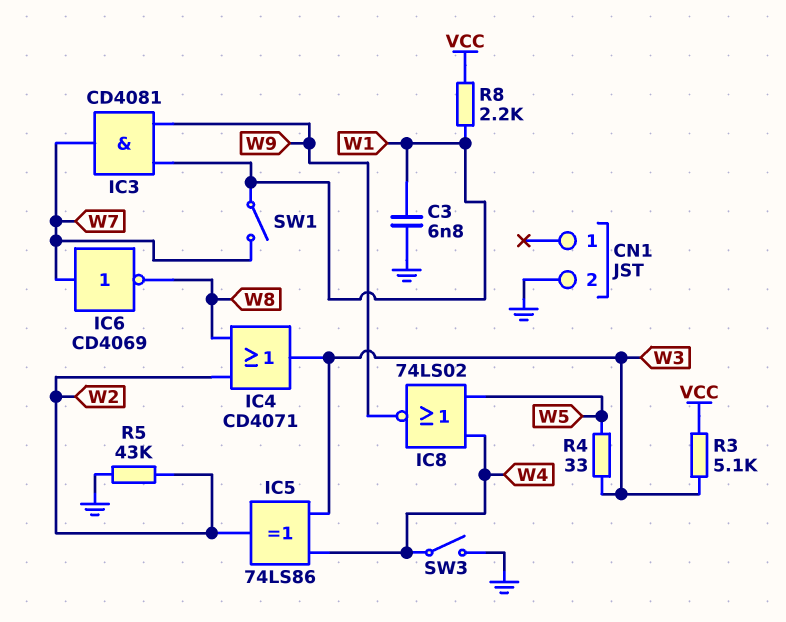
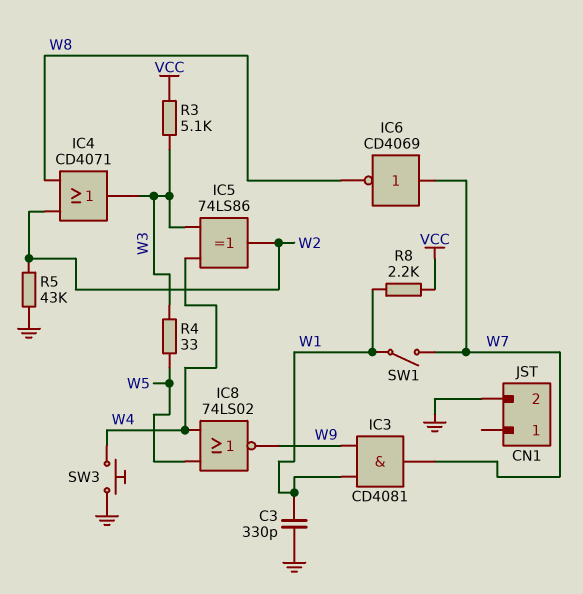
C3: 6.8nF (GND, W1) -> 330pF (GND, W1)
SW3: switch (GND, W4) -> button (GND, W4)

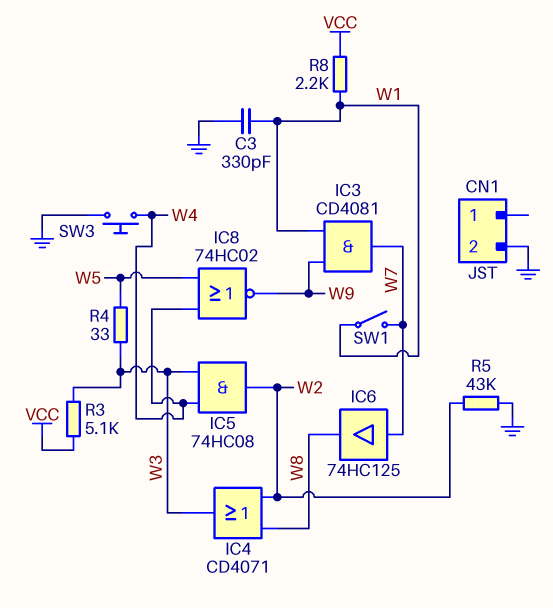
IC5: XOR 74LS86 (in W3, in W4, out W2) -> AND 74HC08 (in W3, in W4, out W2)
IC6: NOT CD4069 (in W7, out W8) -> buffer 74HC125 (in W7, out W8)
IC8: NOR 74LS02 (in W4, in W5, out W9) -> NOR 74HC02 (in W4, in W5, out W9)

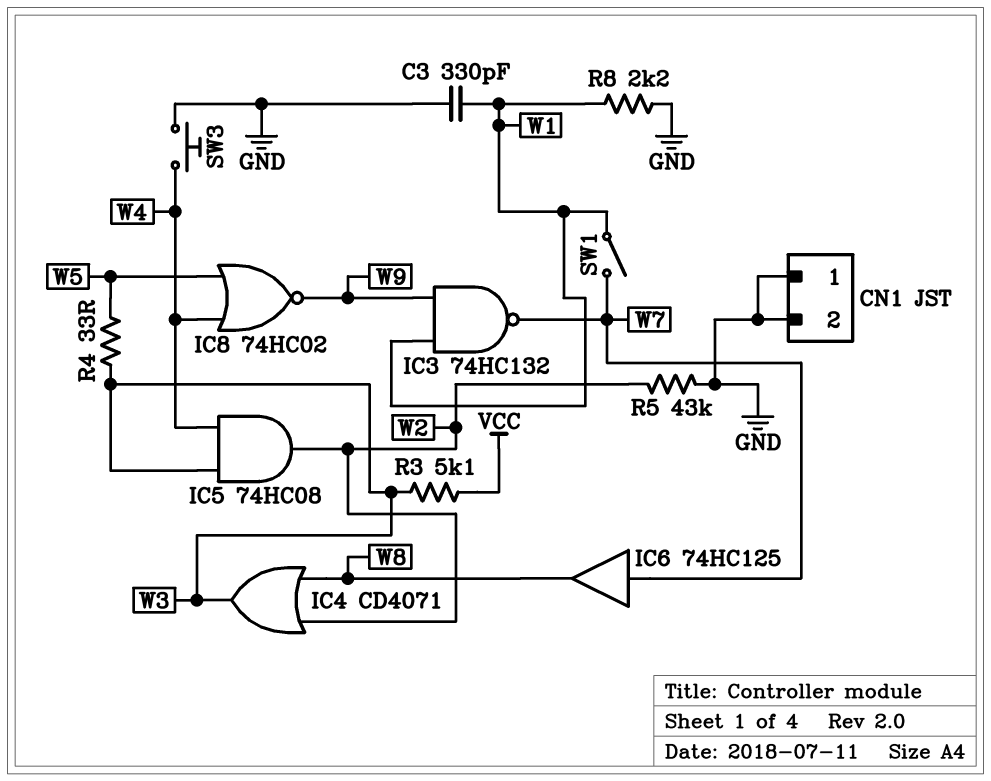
CN1 pin 1: none -> GND
IC3: AND CD4081 (in W1, in W9, out W7) -> NAND 74HC132 (in W1, in W9, out W7)
R8: 2.2k (VCC, W1) -> 2.2k (GND, W1)

